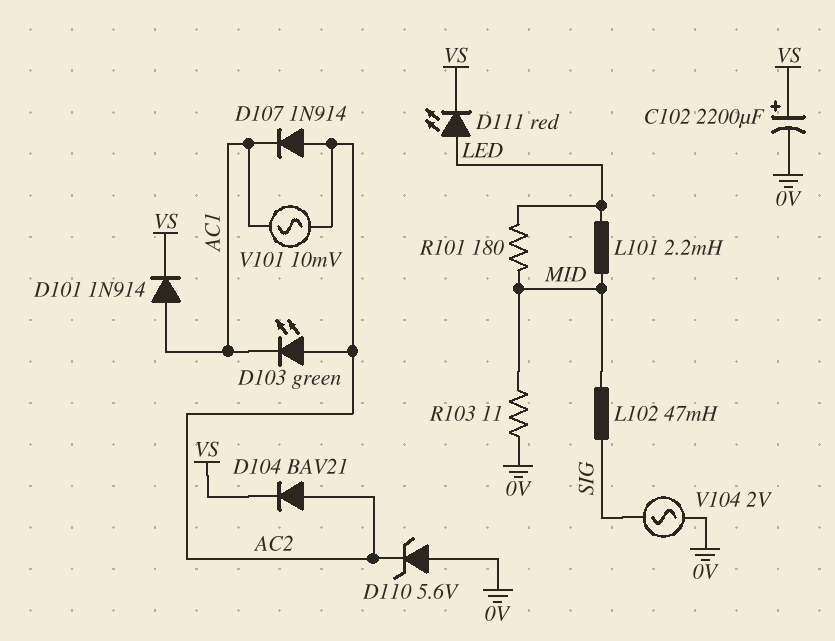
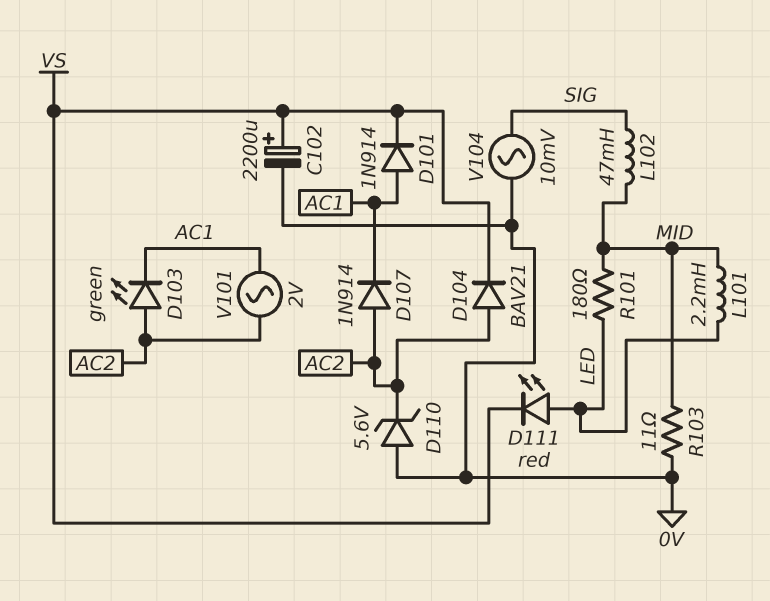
V101: AC 10mV (AC1, AC2) -> AC 2V (AC1, AC2)
V104: AC 2V (0V, SIG) -> AC 10mV (0V, SIG)

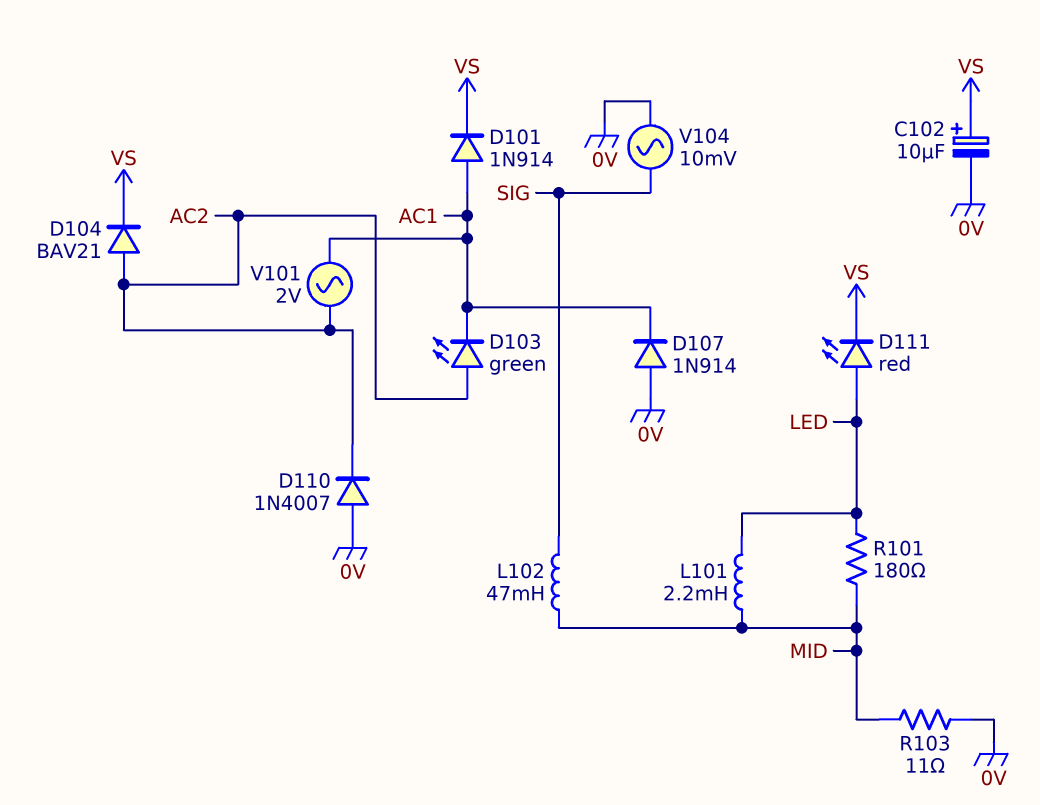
C102: 2200uF (plus VS, minus 0V) -> 10uF (plus VS, minus 0V)
D107: diode 1N914 (A AC2, K AC1) -> diode 1N914 (A 0V, K AC1)
D110: zener 5.6V (A 0V, K AC2) -> diode 1N4007 (A 0V, K AC2)

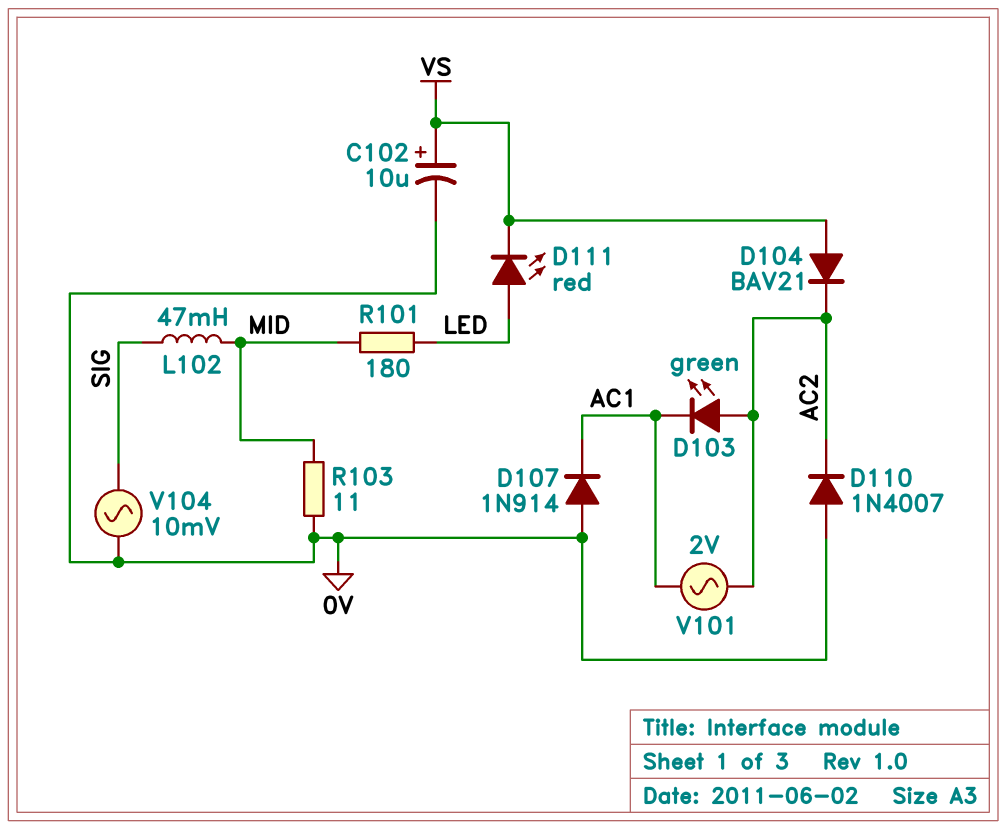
D101: diode 1N914 (A AC1, K VS) -> none
D104: diode BAV21 (A AC2, K VS) -> diode BAV21 (A VS, K AC2)
L101: 2.2mH (LED, MID) -> none

